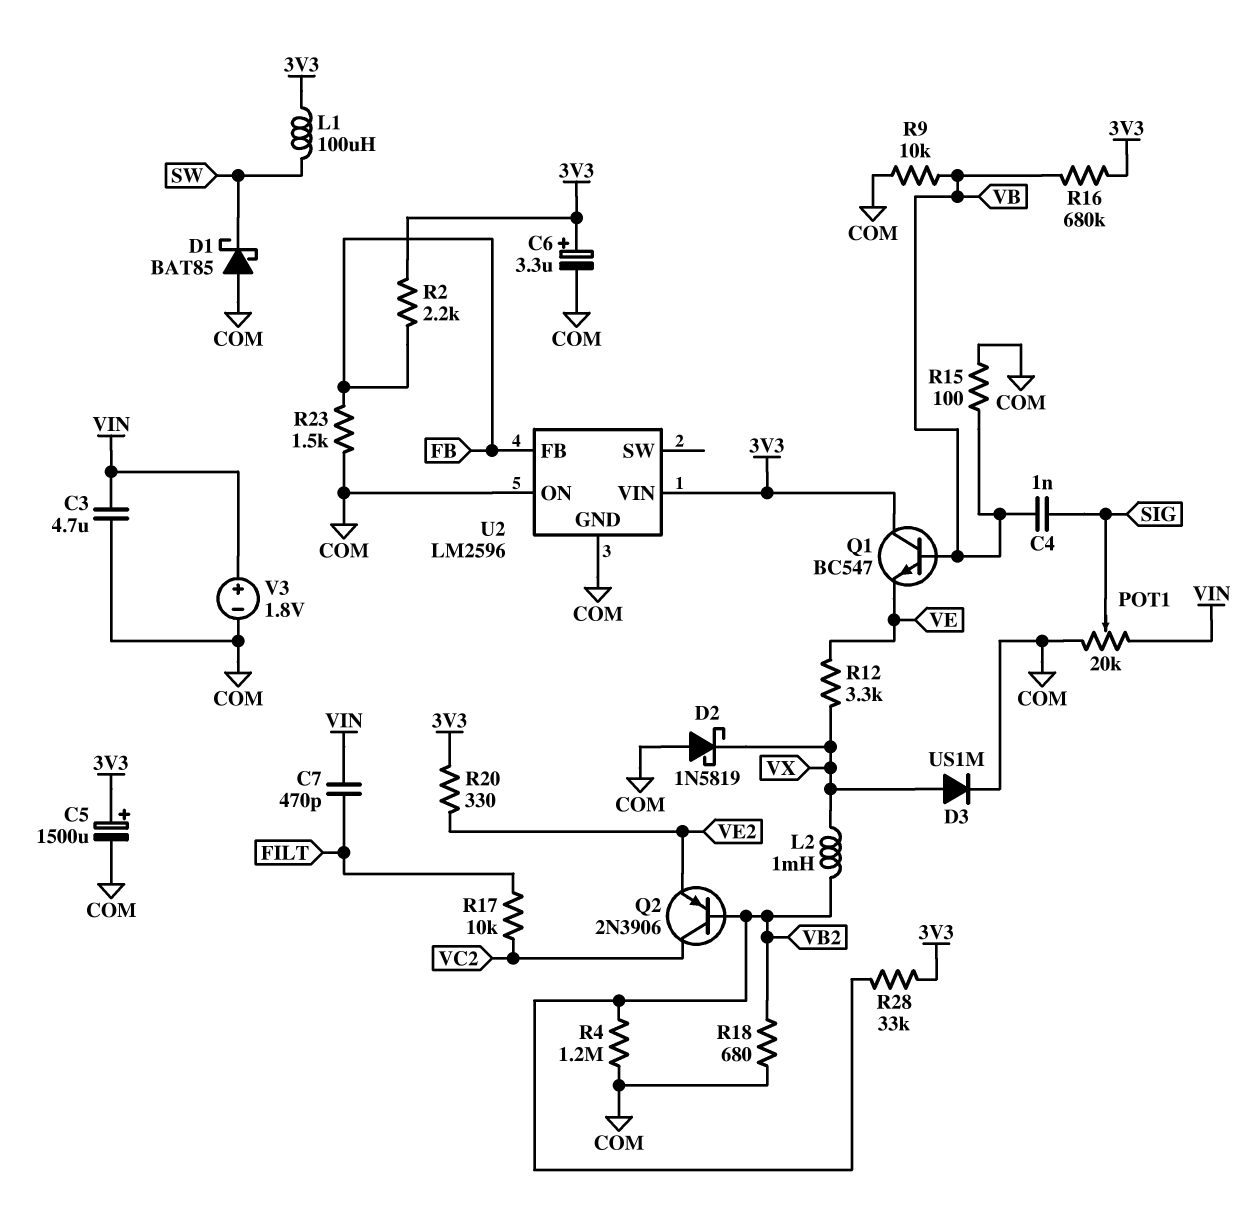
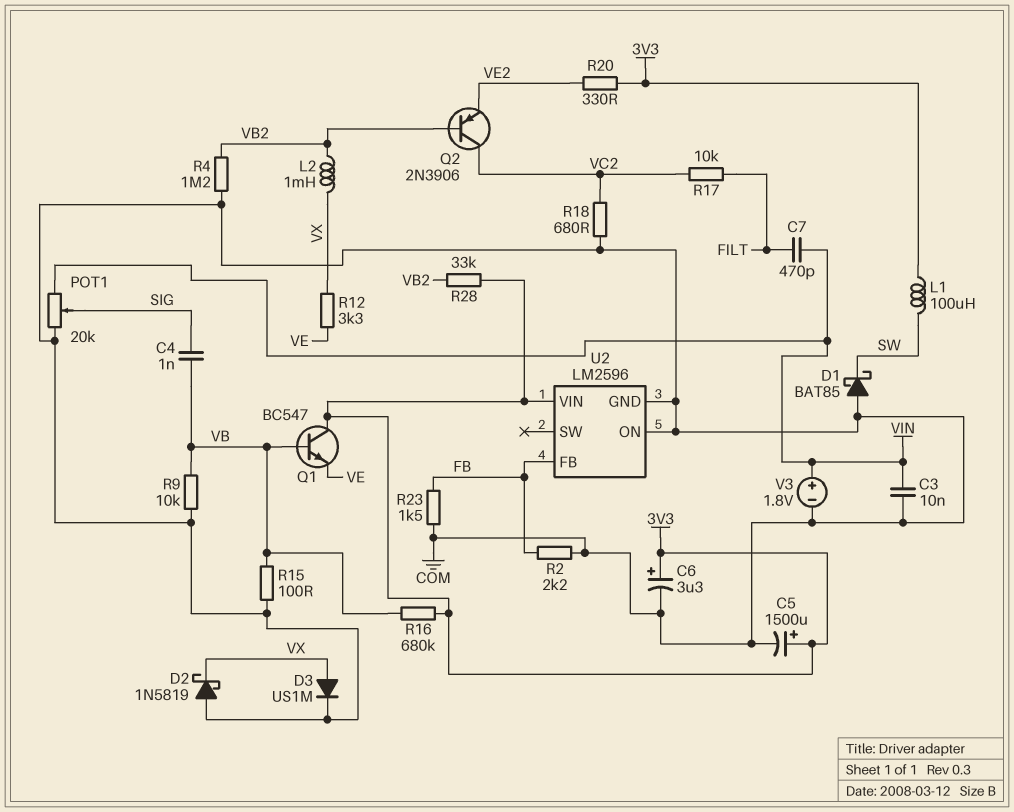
C3: 4.7uF (COM, VIN) -> 10nF (COM, VIN)
R2: 2.2k (3V3, FB) -> 2.2k (COM, FB)
R18: 680 (COM, VB2) -> 680 (COM, VC2)

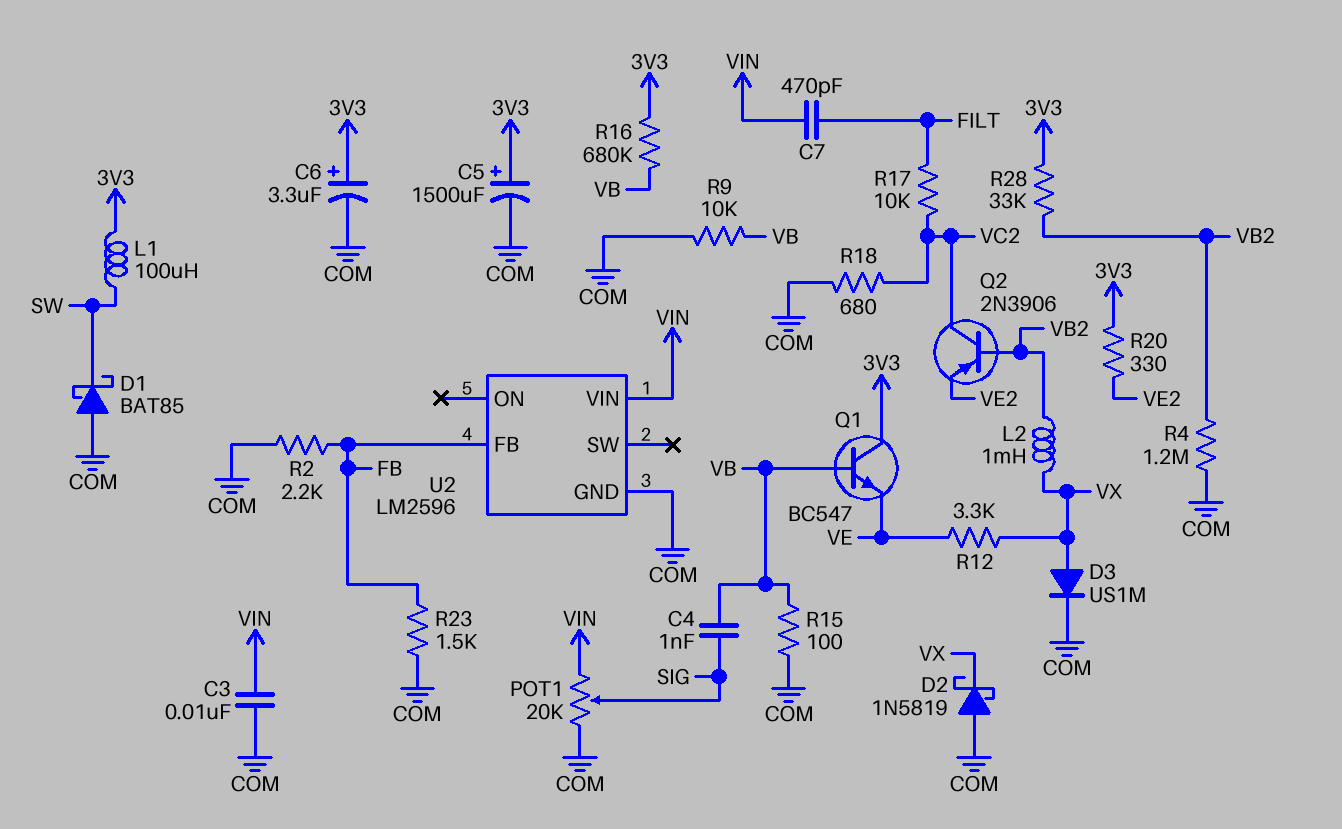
U2 pin ON: COM -> none
U2 pin VIN: 3V3 -> VIN
V3: 1.8V (plus VIN, minus COM) -> none

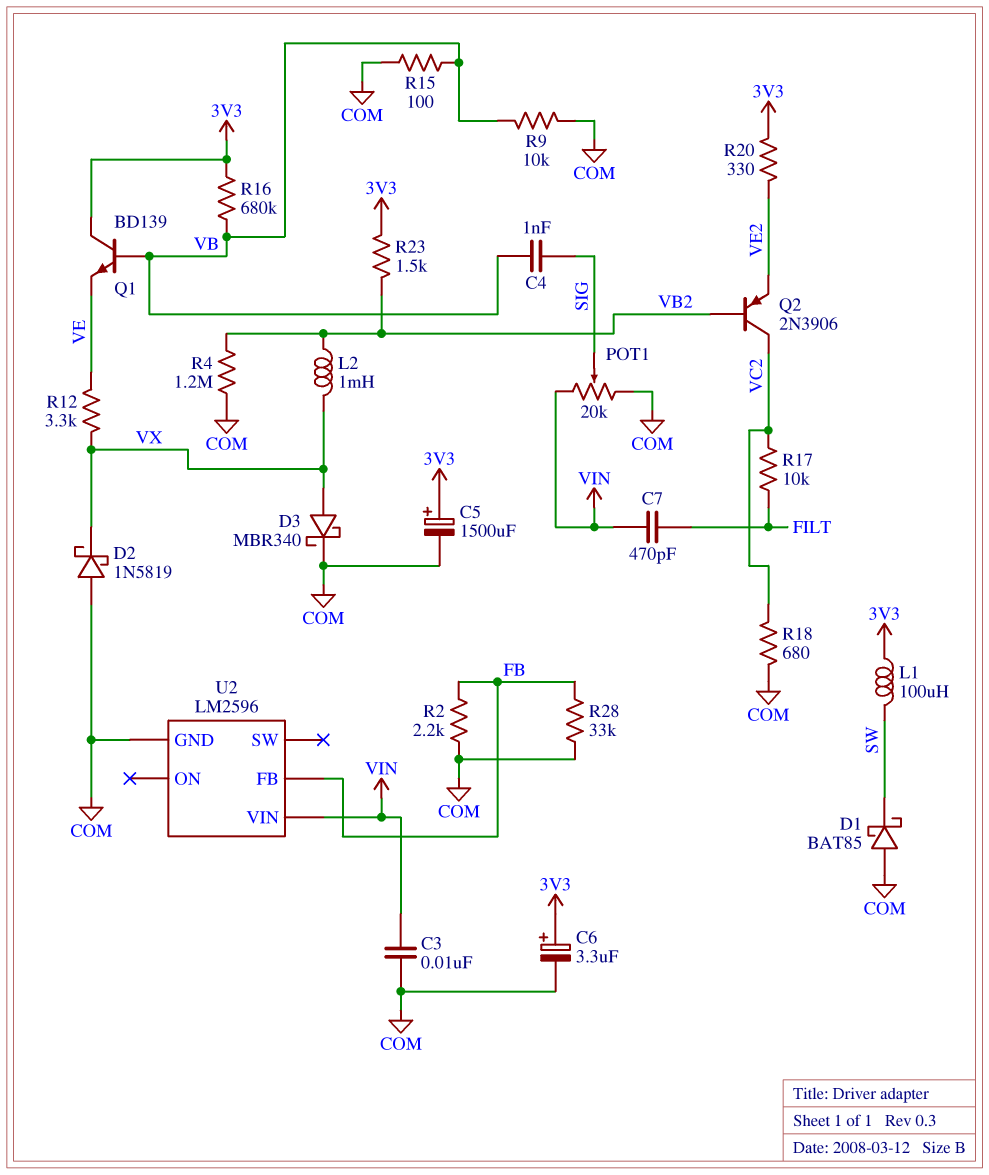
D3: diode US1M (A VX, K COM) -> schottky MBR340 (A VX, K COM)
Q1: NPN BC547 (B VB, C 3V3, E VE) -> NPN BD139 (B VB, C 3V3, E VE)
R23: 1.5k (COM, FB) -> 1.5k (3V3, VB2)
R28: 33k (3V3, VB2) -> 33k (COM, FB)

